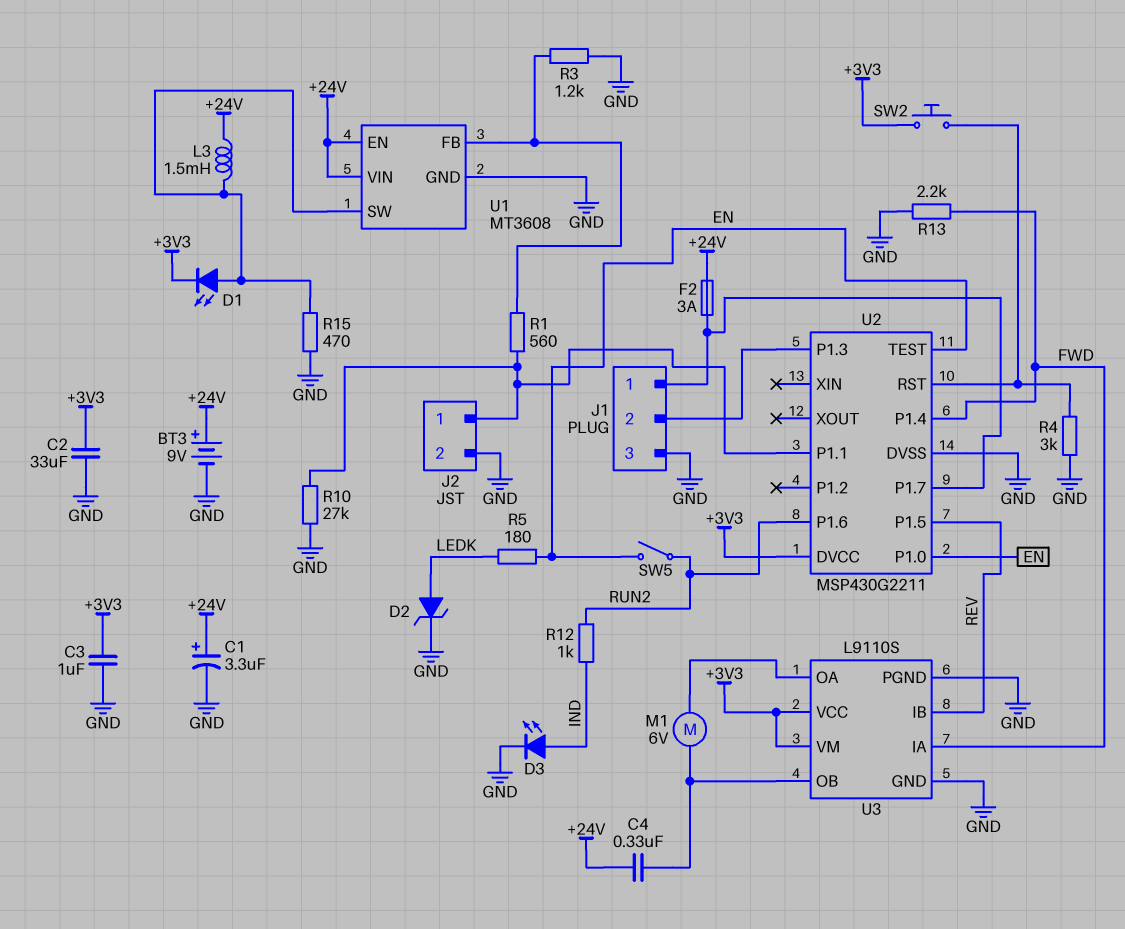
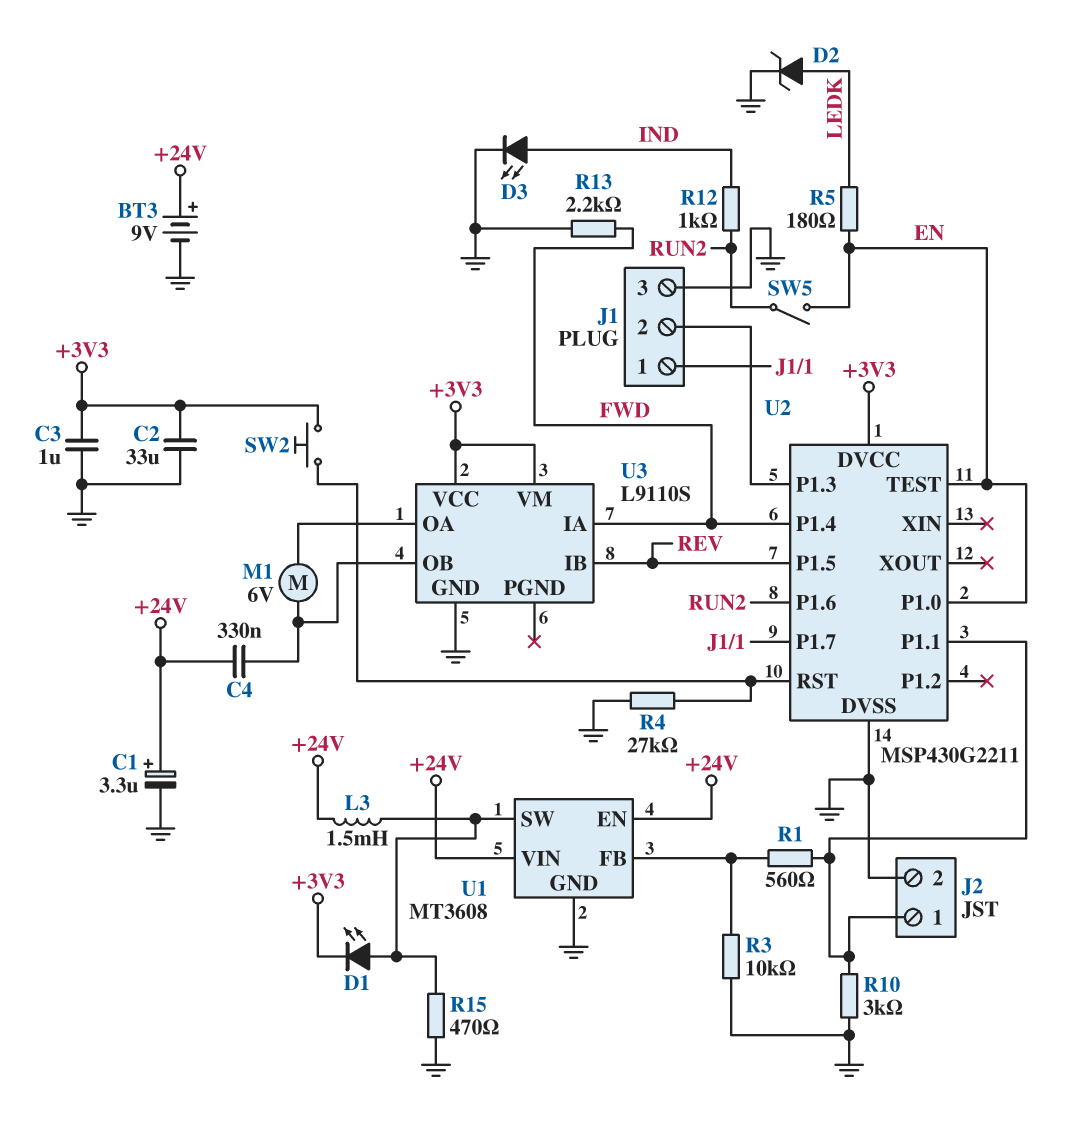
F2: 3A (+24V, J1/1) -> none
R3: 1.2k (GND, U1/FB) -> 10k (GND, U1/FB)
R4: 3k (GND, U2/RST) -> 27k (GND, U2/RST)
R10: 27k (GND, J2/1) -> 3k (GND, J2/1)
U3 pin PGND: GND -> none

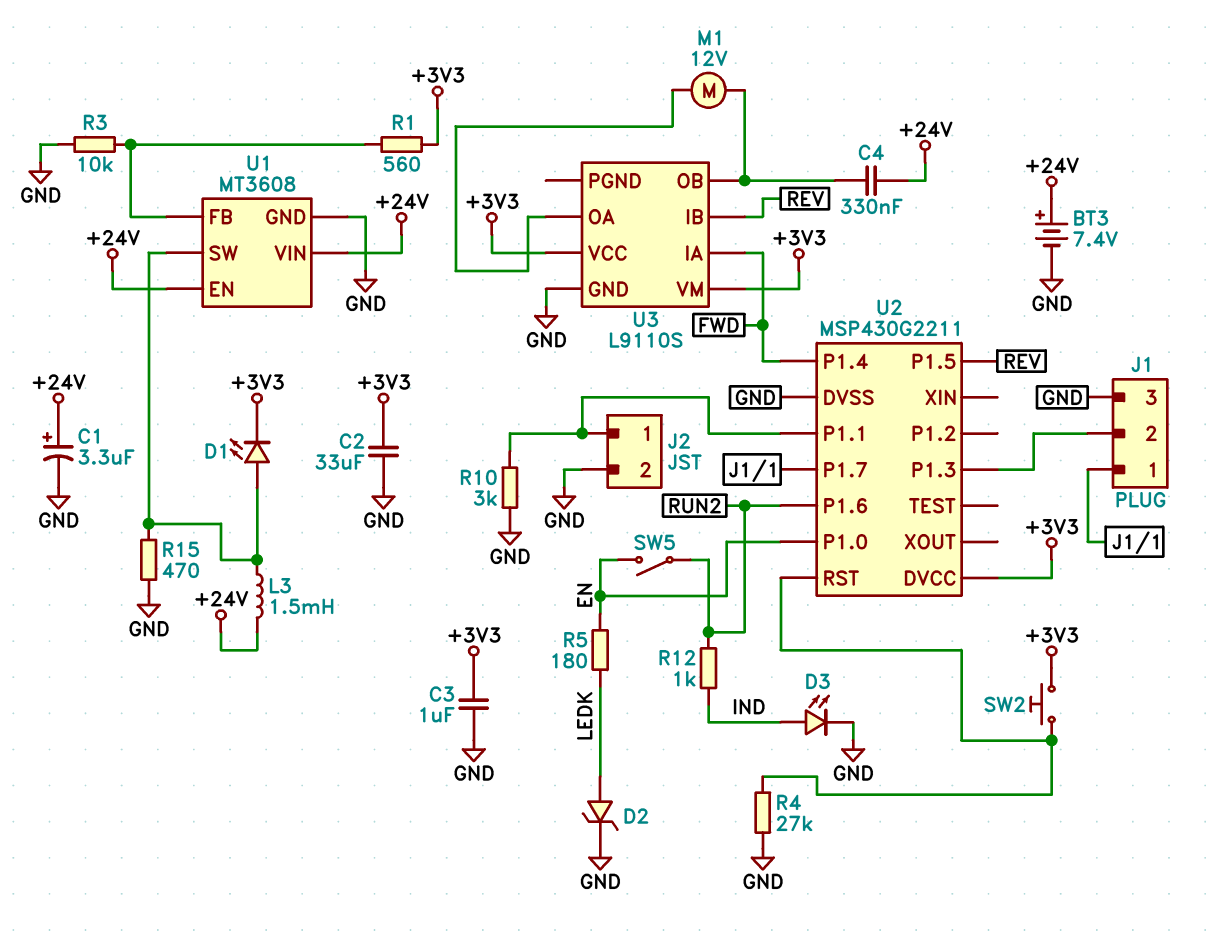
BT3: 9V (plus +24V, minus GND) -> 7.4V (plus +24V, minus GND)
M1: motor 6V (U3/OA, U3/OB) -> motor 12V (U3/OA, U3/OB)
R1: 560 (J2/1, U1/FB) -> 560 (+3V3, U1/FB)
R13: 2.2k (FWD, GND) -> none
U2 pin TEST: EN -> none

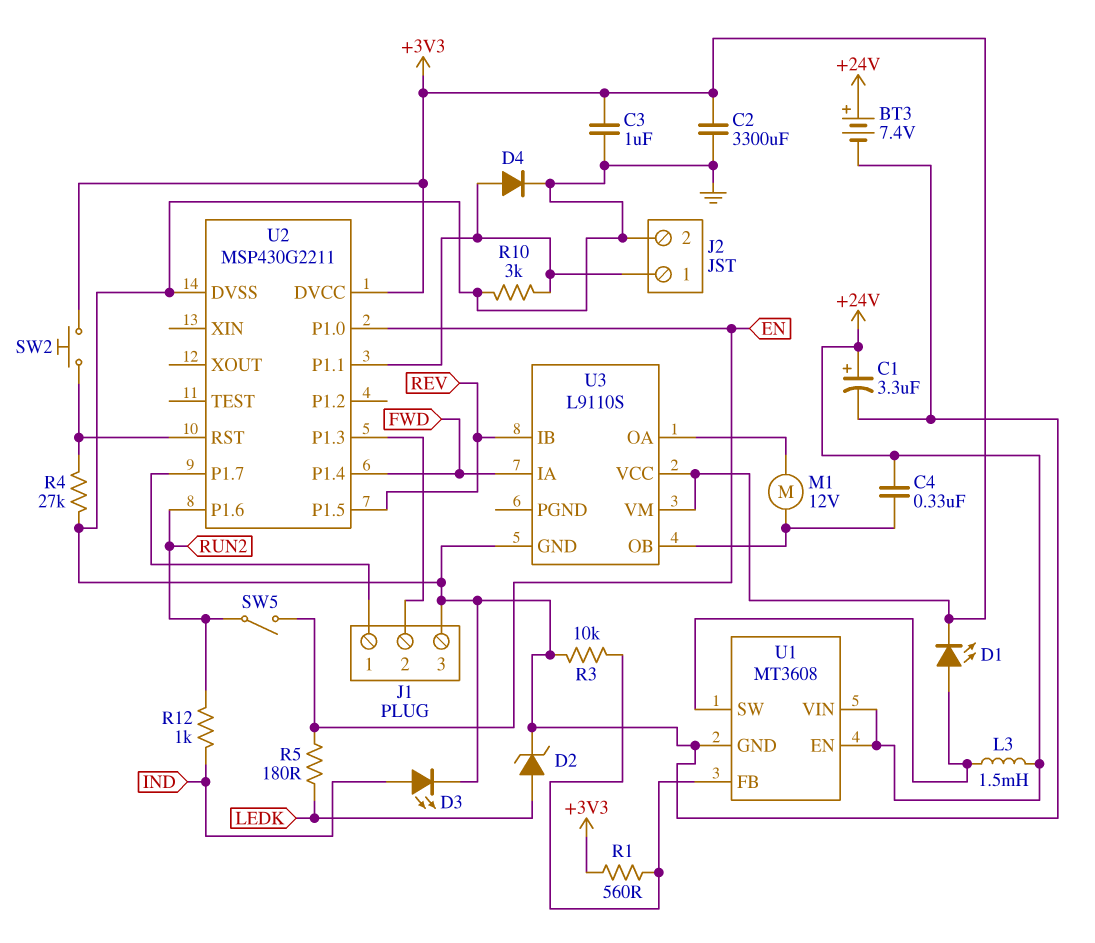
C2: 33uF (+3V3, GND) -> 3300uF (+3V3, GND)
D4: none -> diode (A J2/1, K GND)
R15: 470 (GND, U1/SW) -> none

